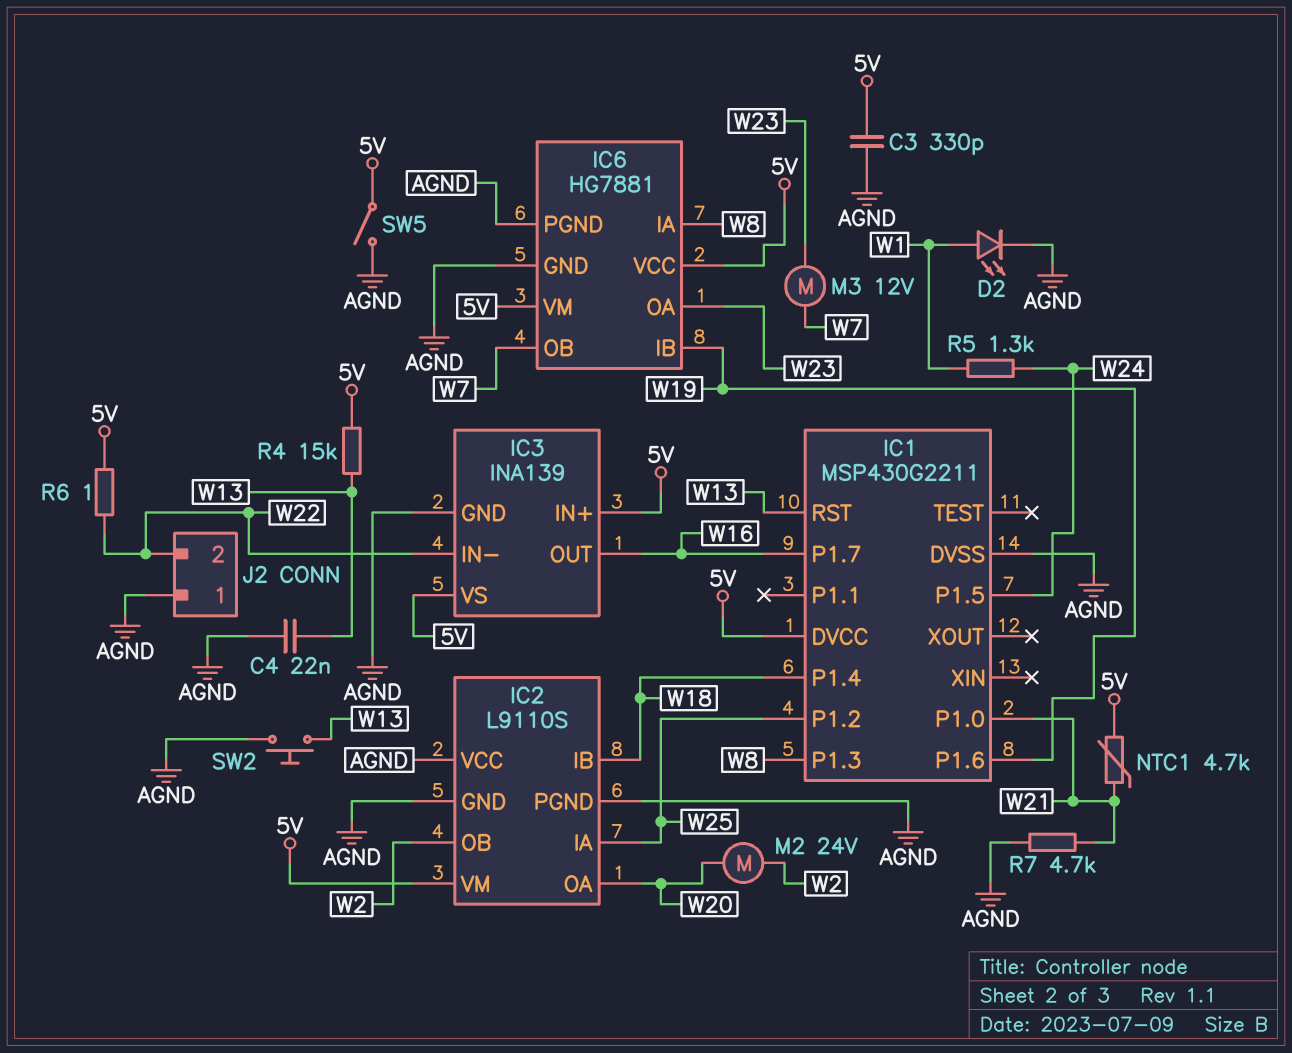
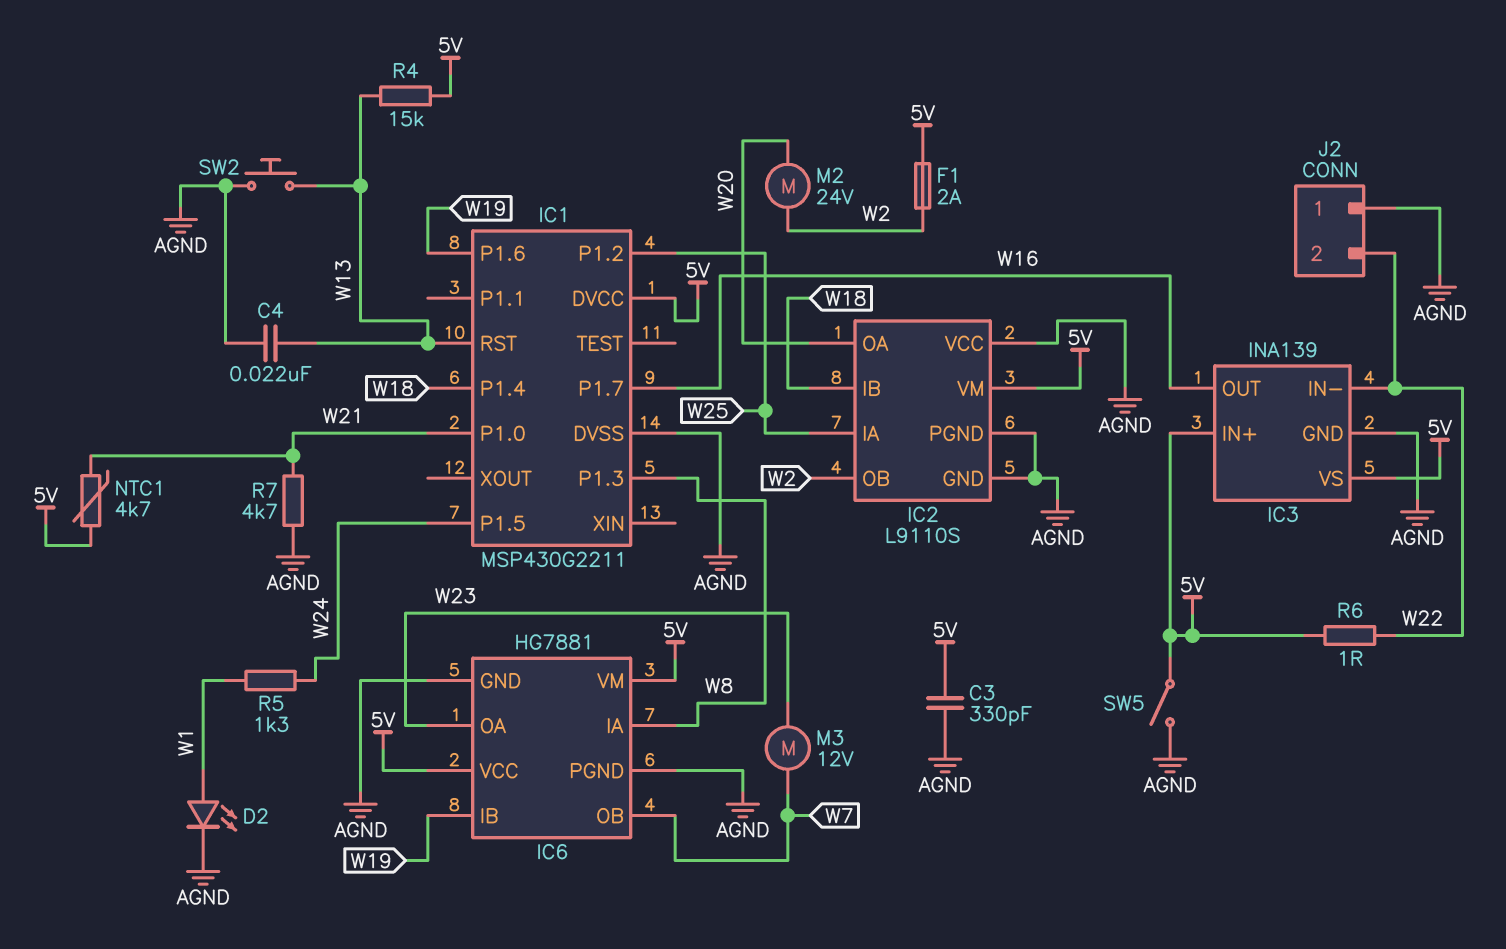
F1: none -> 2A (5V, W2)

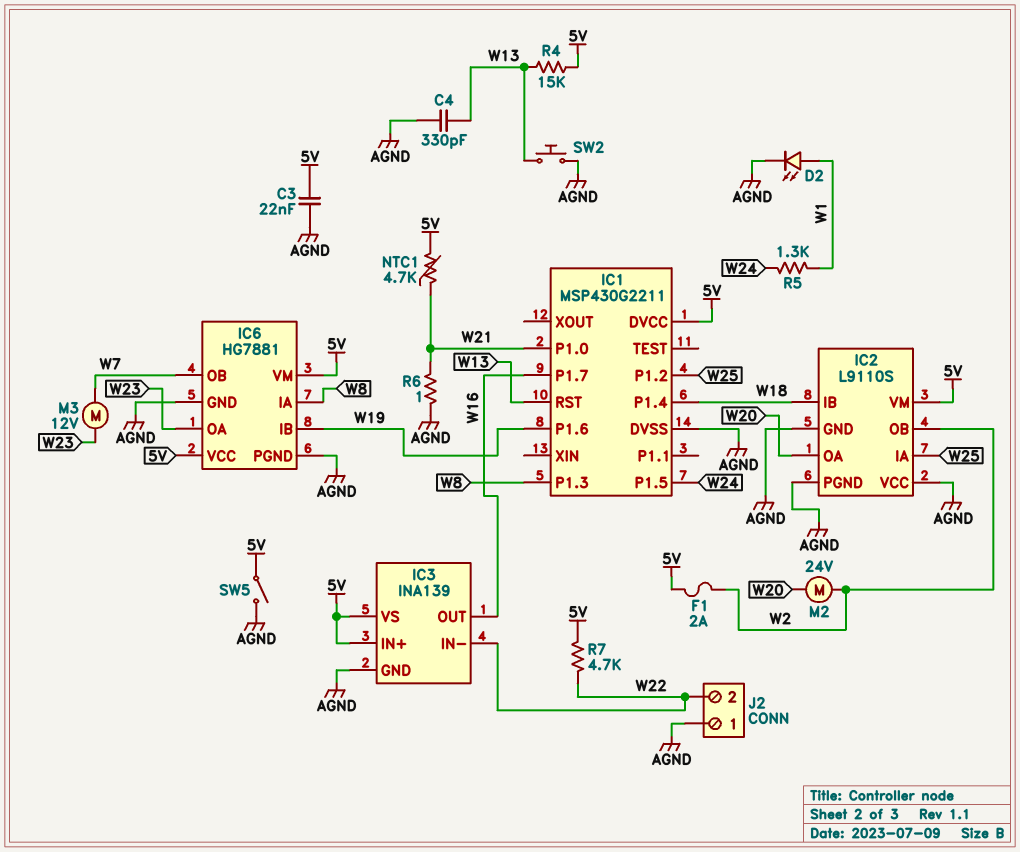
C3: 330pF (5V, AGND) -> 22nF (5V, AGND)
C4: 22nF (AGND, W13) -> 330pF (AGND, W13)
R6: 1 (5V, W22) -> 1 (AGND, W21)
R7: 4.7k (AGND, W21) -> 4.7k (5V, W22)

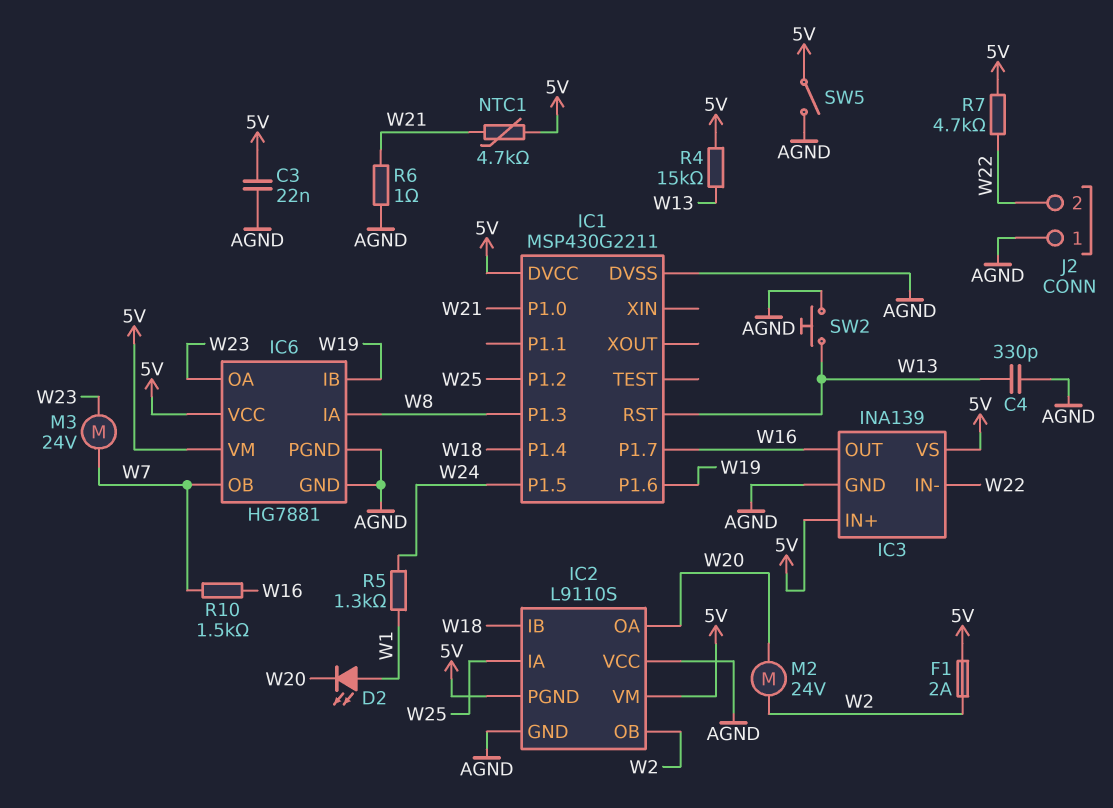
D2: LED (A W1, K AGND) -> LED (A W1, K W20)
IC2 pin PGND: AGND -> 5V
M3: motor 12V (W7, W23) -> motor 24V (W7, W23)
R10: none -> 1.5k (W7, W16)

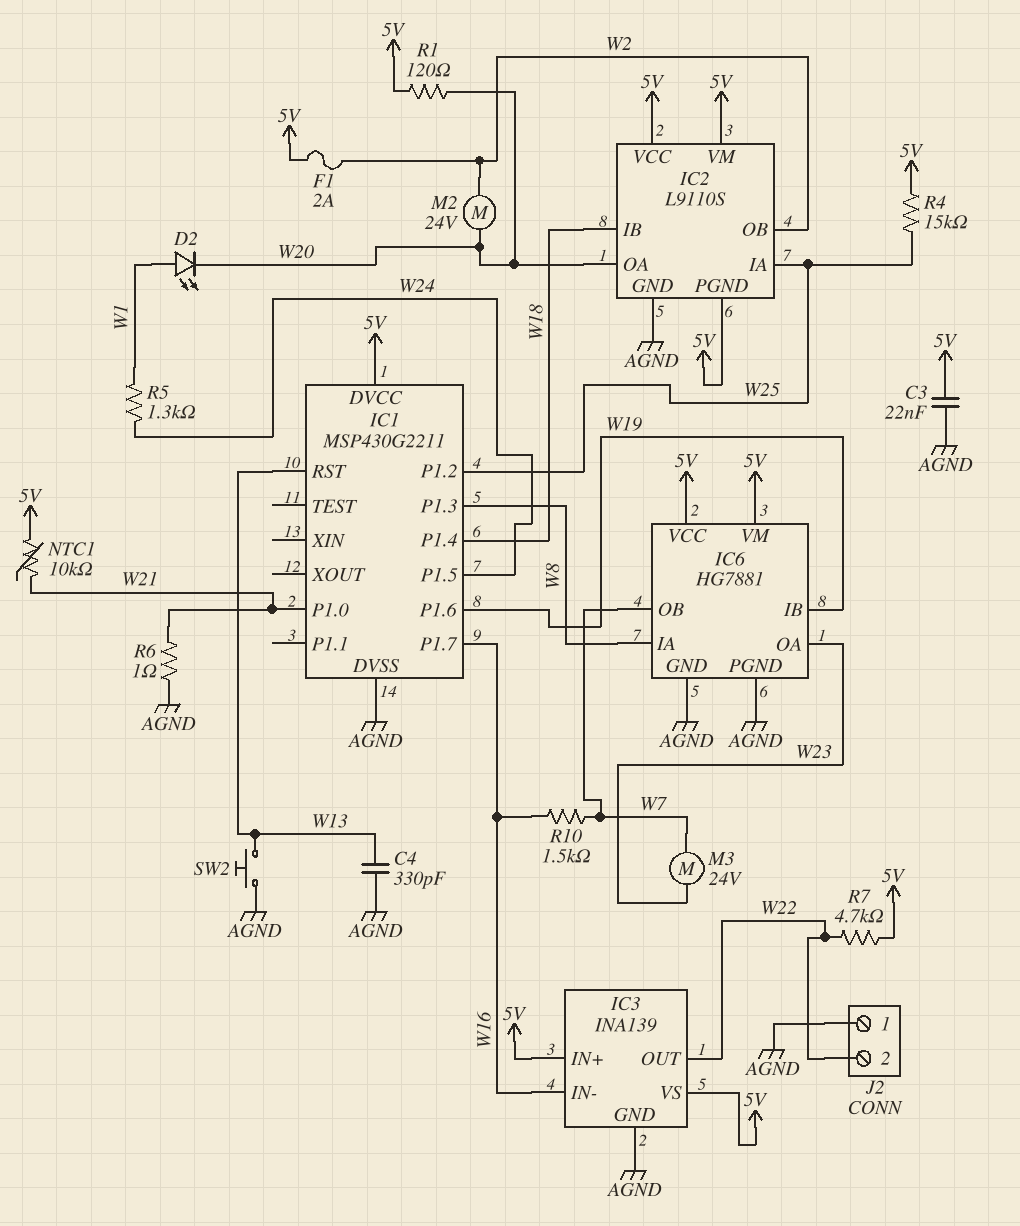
IC2 pin VCC: AGND -> 5V
IC3 pin IN-: W22 -> W16
IC3 pin OUT: W16 -> W22
NTC1: 4.7k (5V, W21) -> 10k (5V, W21)
R1: none -> 120 (5V, W20)
R4: 15k (5V, W13) -> 15k (5V, W25)
SW5: switch (5V, AGND) -> none

